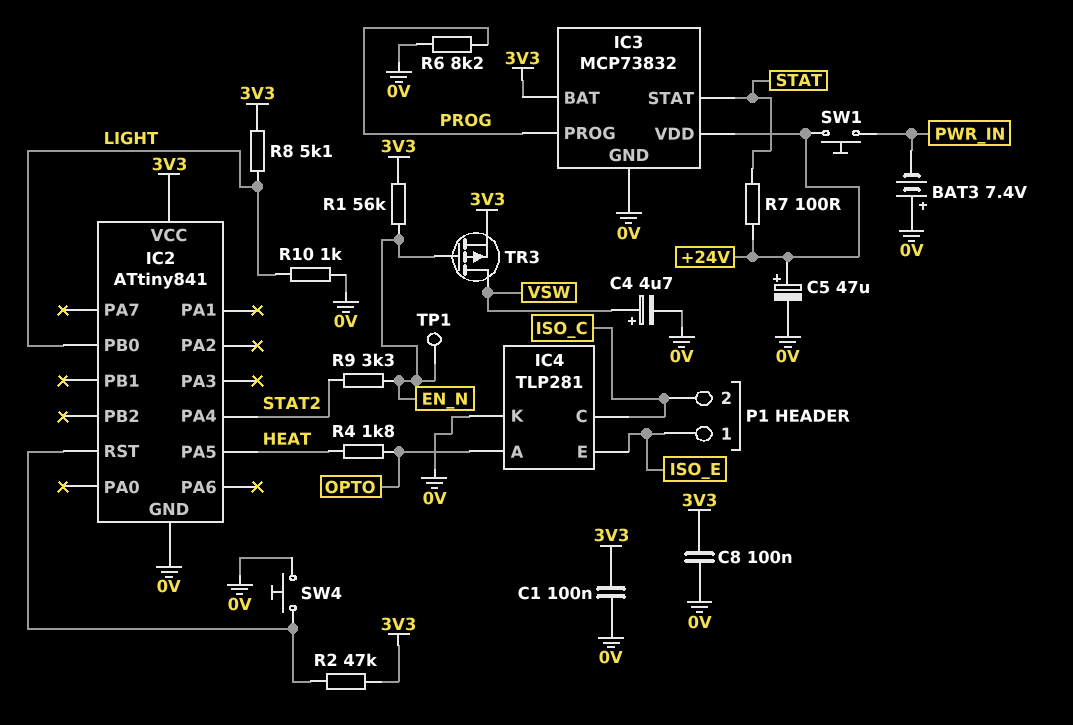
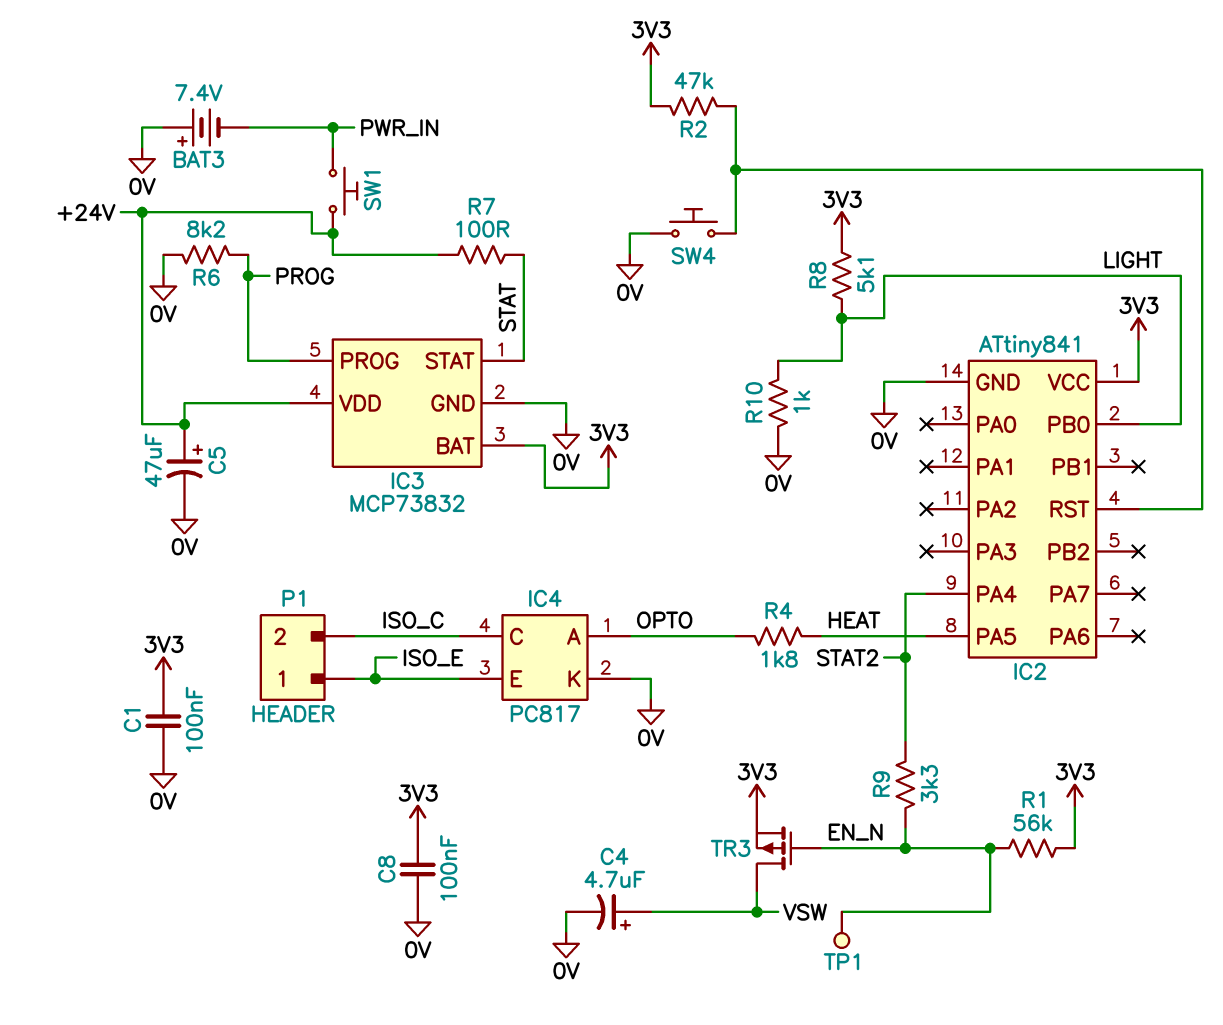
IC4: TLP281 -> PC817

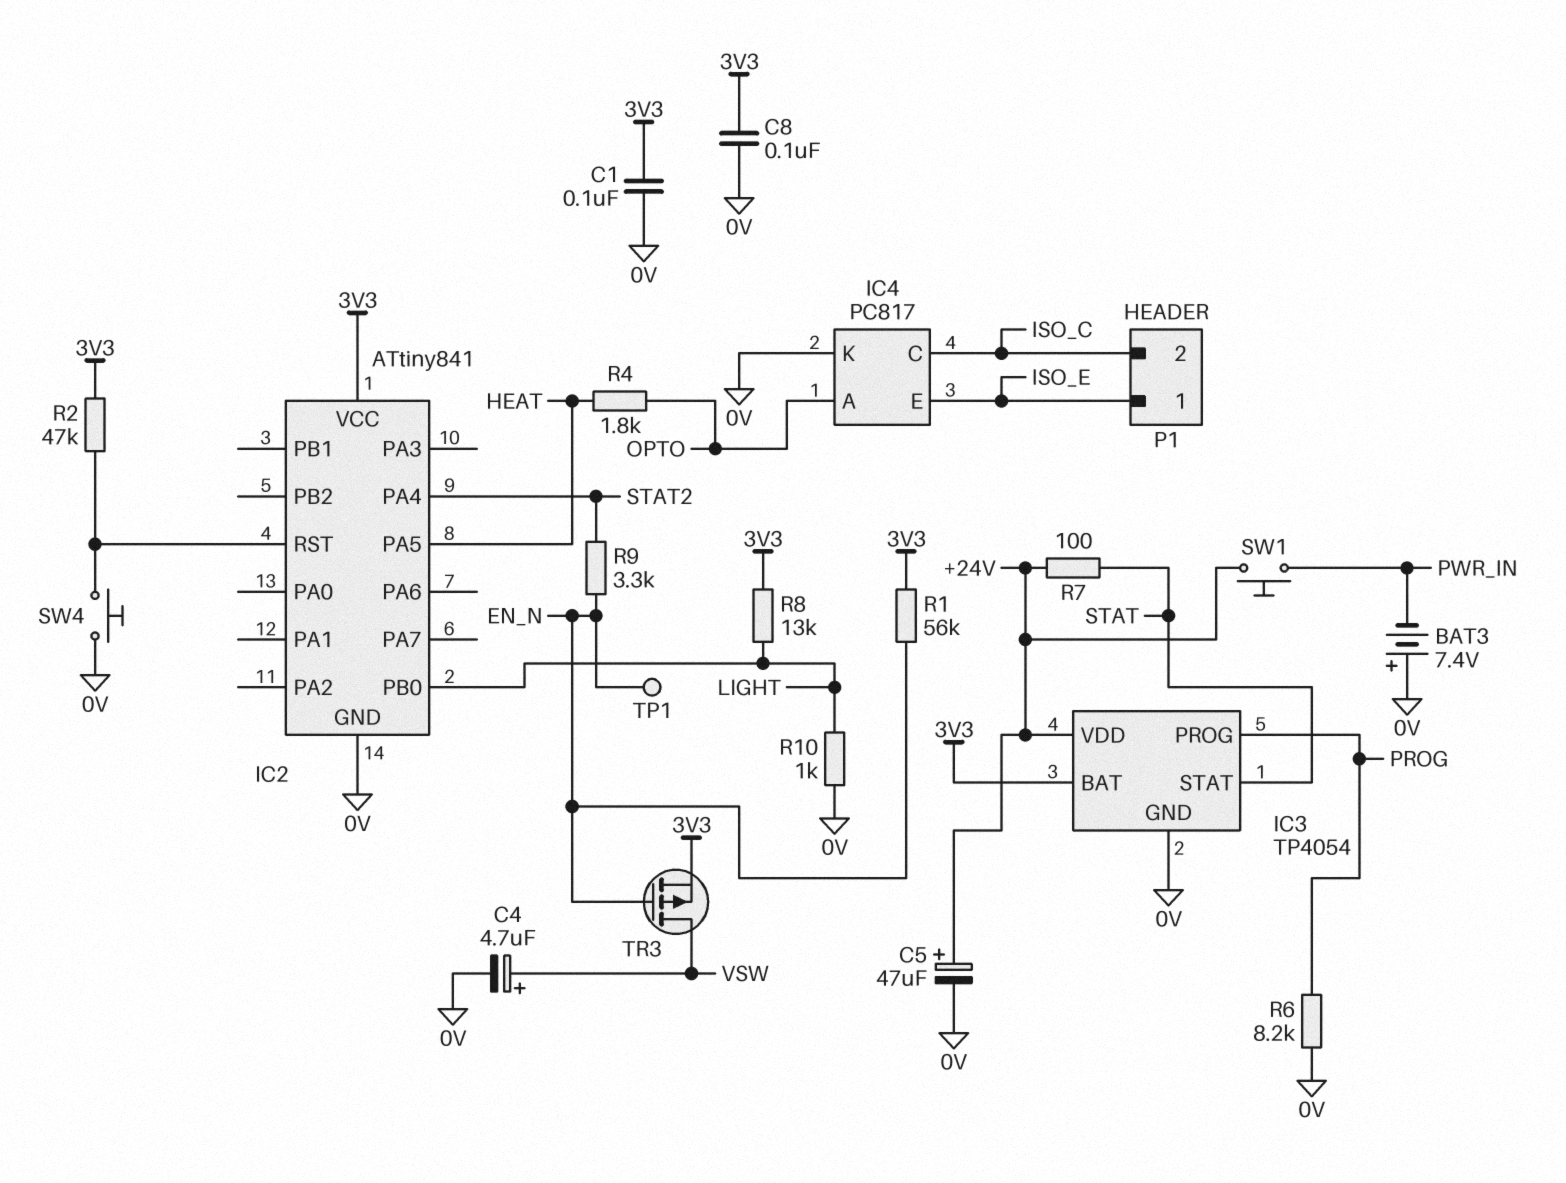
IC3: MCP73832 -> TP4054
R8: 5.1k (3V3, LIGHT) -> 13k (3V3, LIGHT)

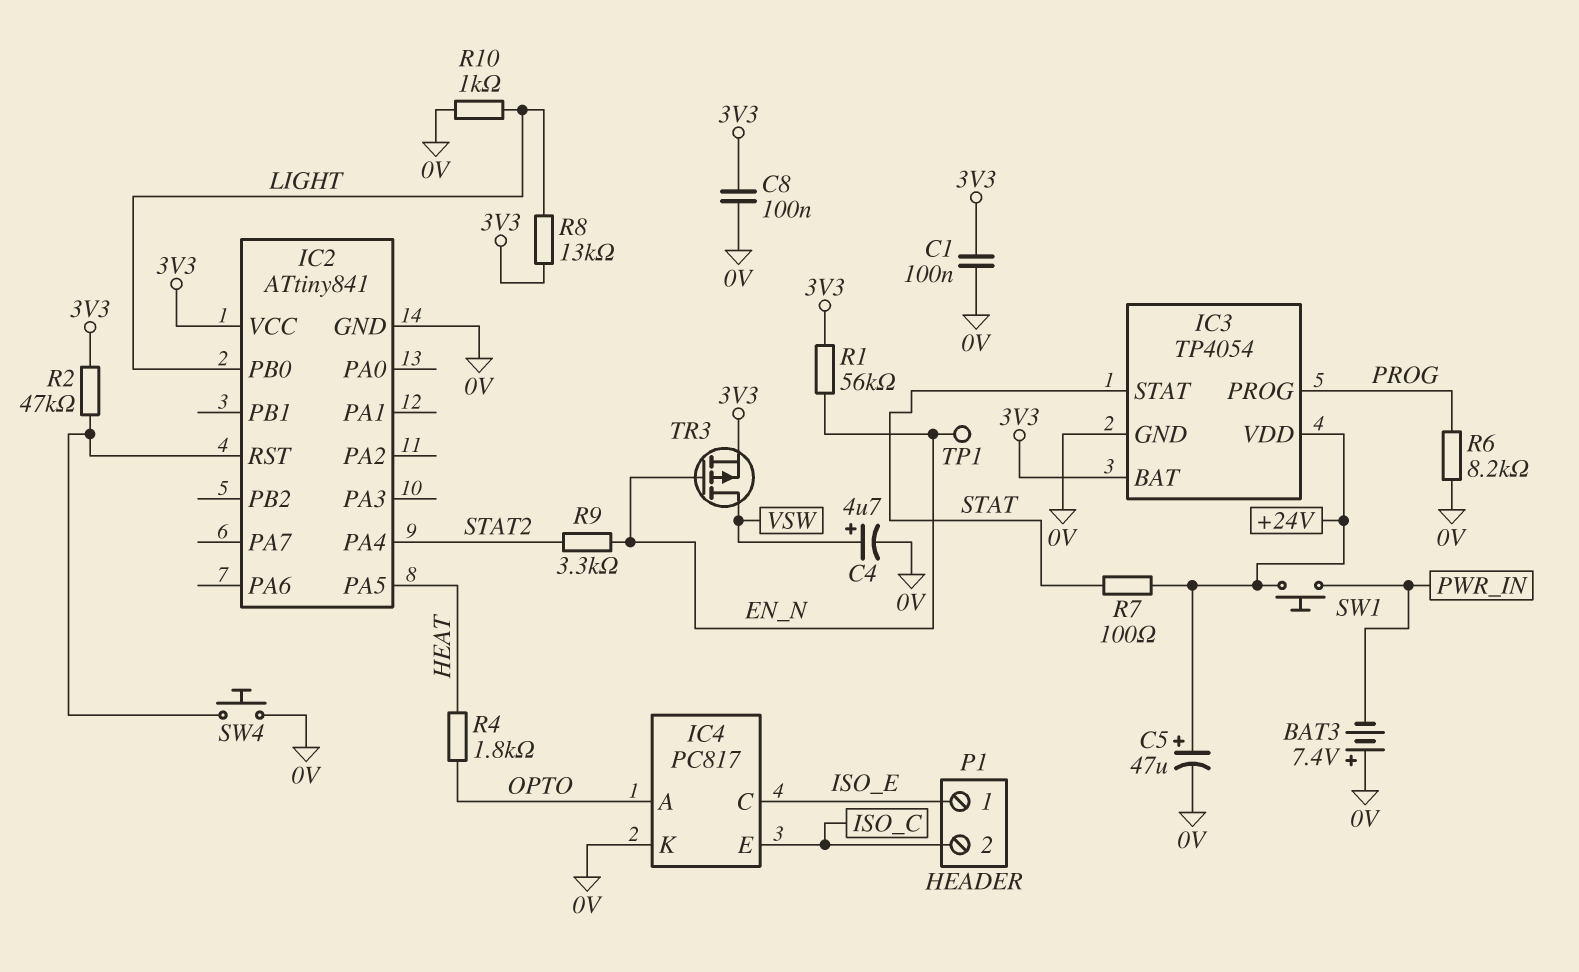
IC4 pin C: ISO_C -> ISO_E
IC4 pin E: ISO_E -> ISO_C

